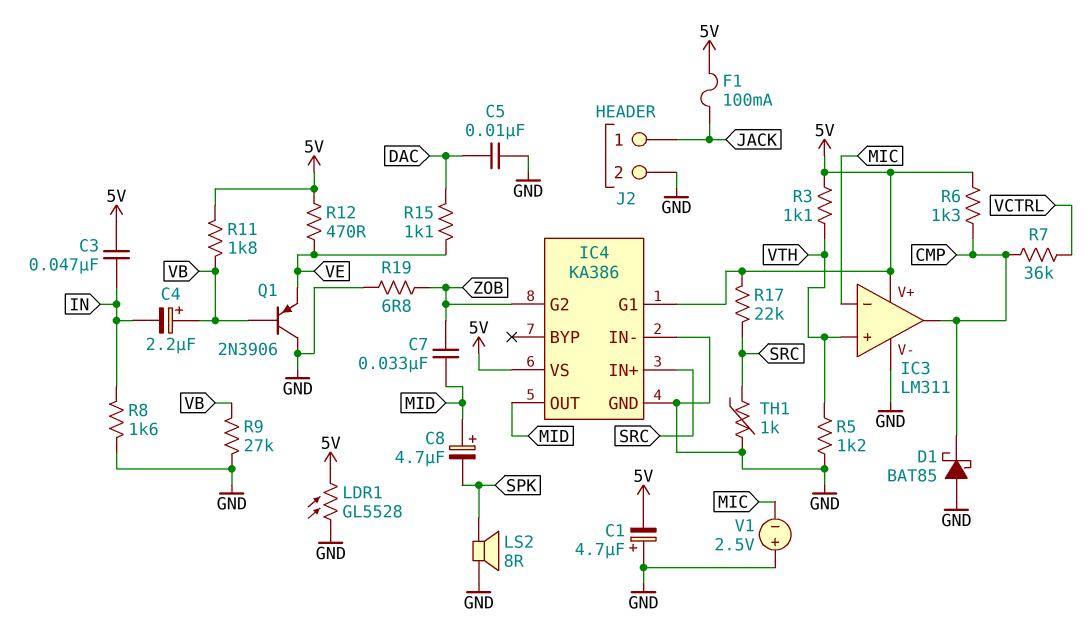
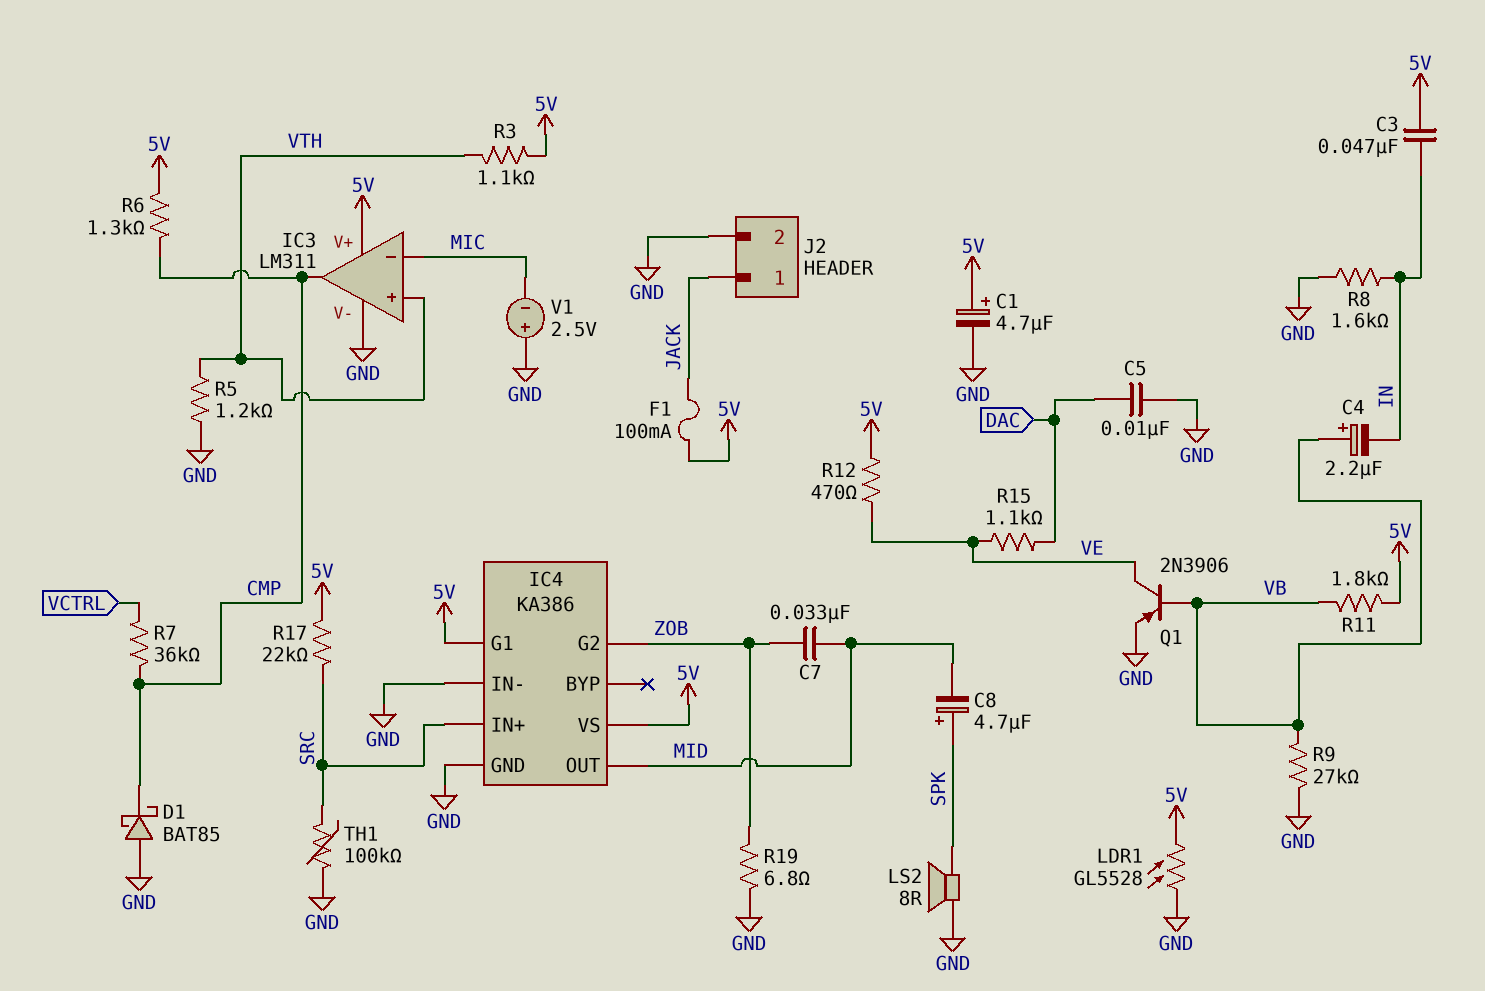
C1: 4.7uF (plus GND, minus 5V) -> 4.7uF (plus 5V, minus GND)
C8: 4.7uF (plus MID, minus SPK) -> 4.7uF (plus SPK, minus MID)
Q1: PNP 2N3906 (B VB, C GND, E VE) -> PNP 2N3906 (B VB, C VE, E GND)
TH1: 1k (GND, SRC) -> 100k (GND, SRC)

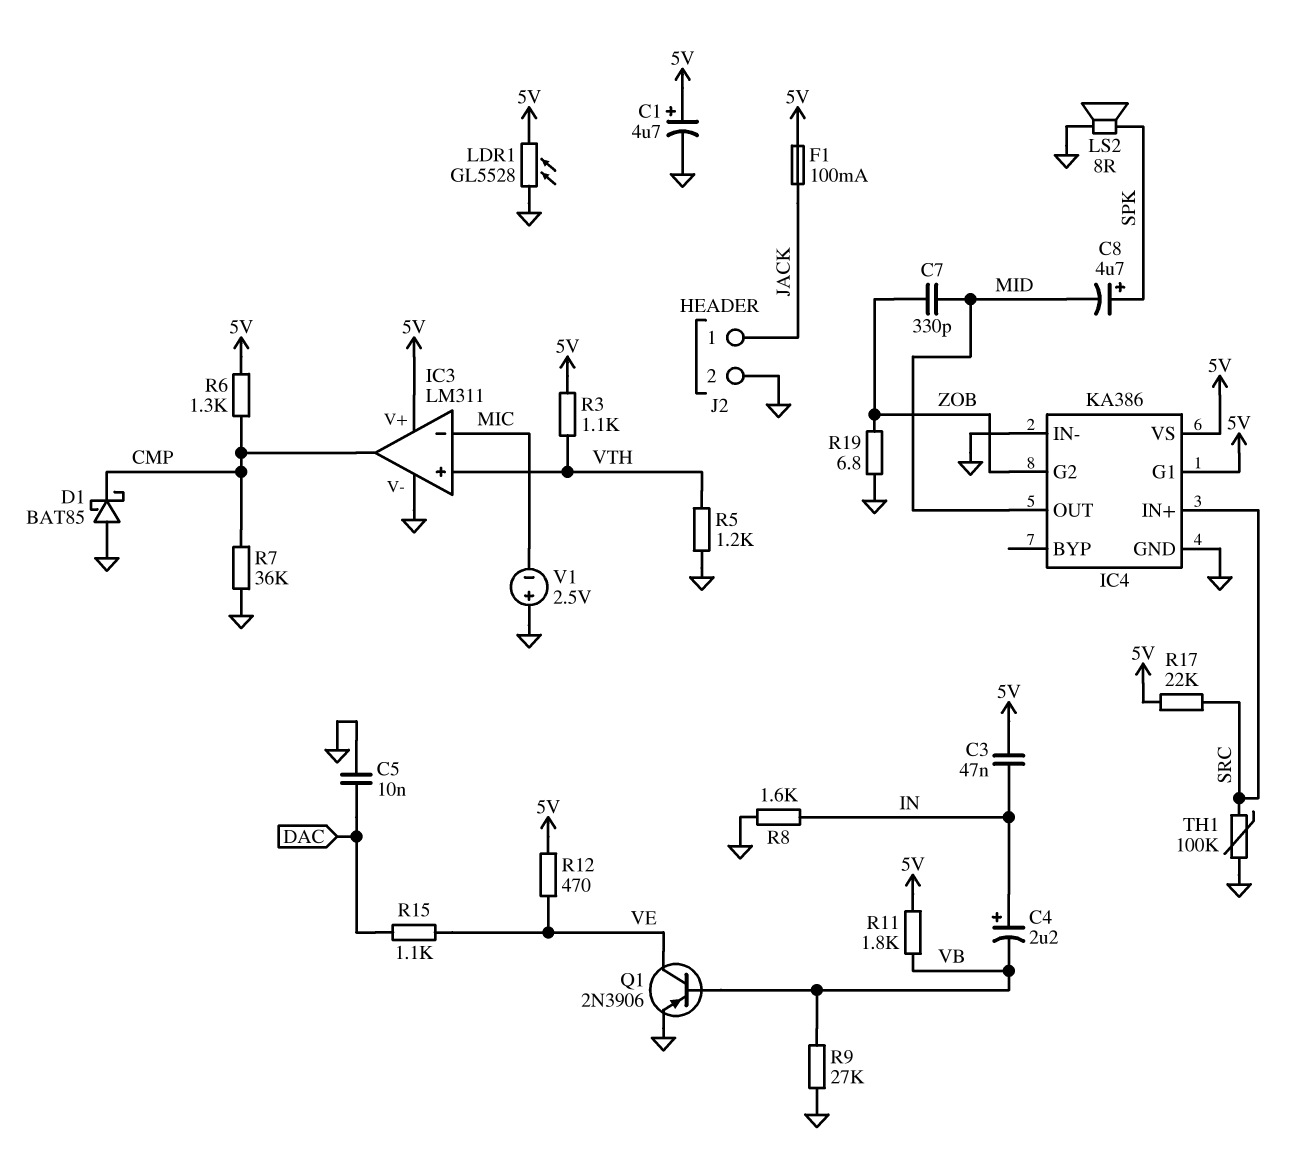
C4: 2.2uF (plus VB, minus IN) -> 2.2uF (plus IN, minus VB)
C7: 33nF (MID, ZOB) -> 330pF (MID, ZOB)
R7: 36k (CMP, VCTRL) -> 36k (CMP, GND)

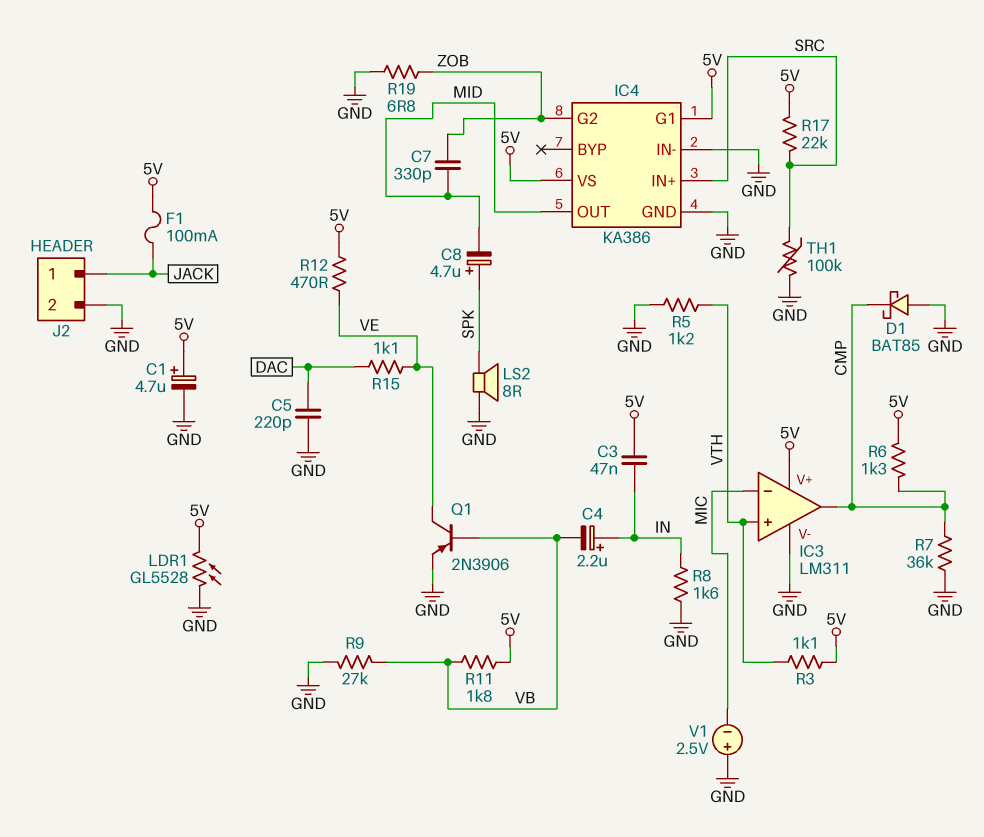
C5: 10nF (DAC, GND) -> 220pF (DAC, GND)

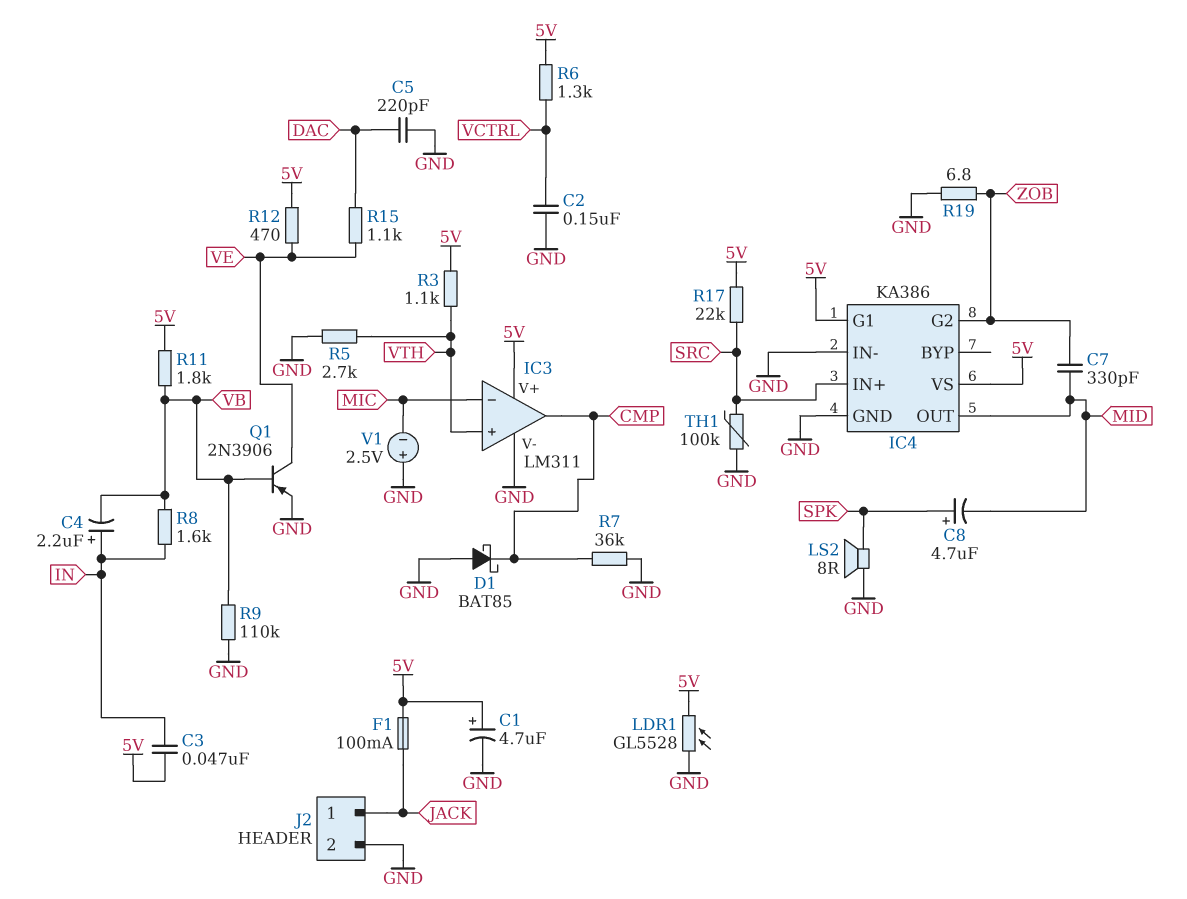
C2: none -> 150nF (GND, VCTRL)
R5: 1.2k (GND, VTH) -> 2.7k (GND, VTH)
R6: 1.3k (5V, CMP) -> 1.3k (5V, VCTRL)
R8: 1.6k (GND, IN) -> 1.6k (IN, VB)
R9: 27k (GND, VB) -> 110k (GND, VB)

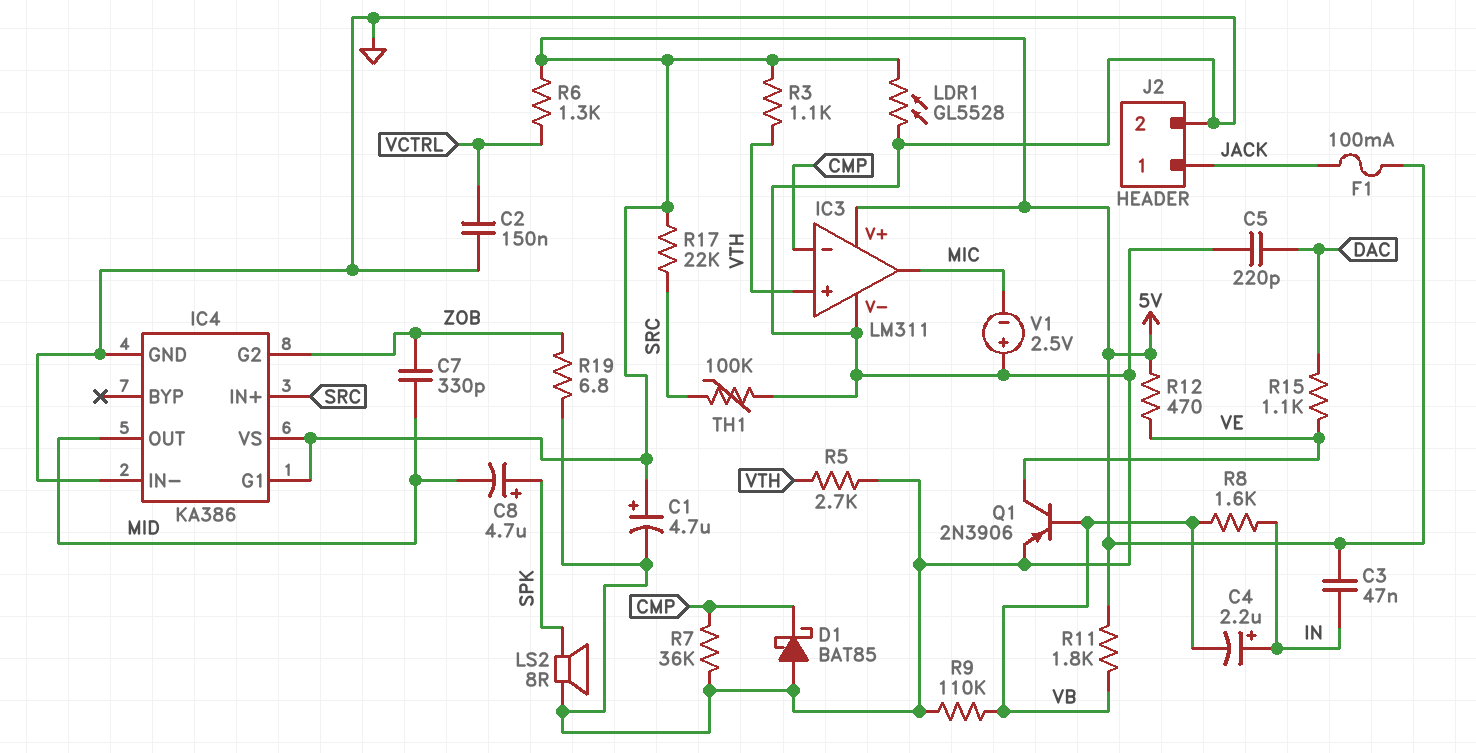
IC3 pin in-: MIC -> CMP
IC3 pin out: CMP -> MIC

